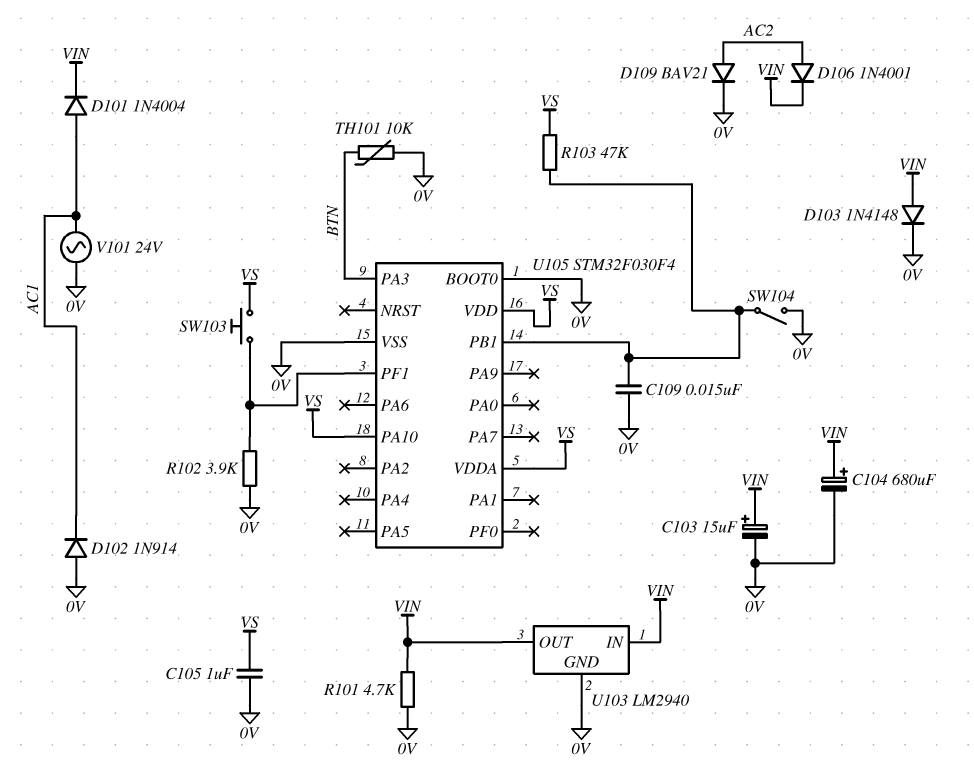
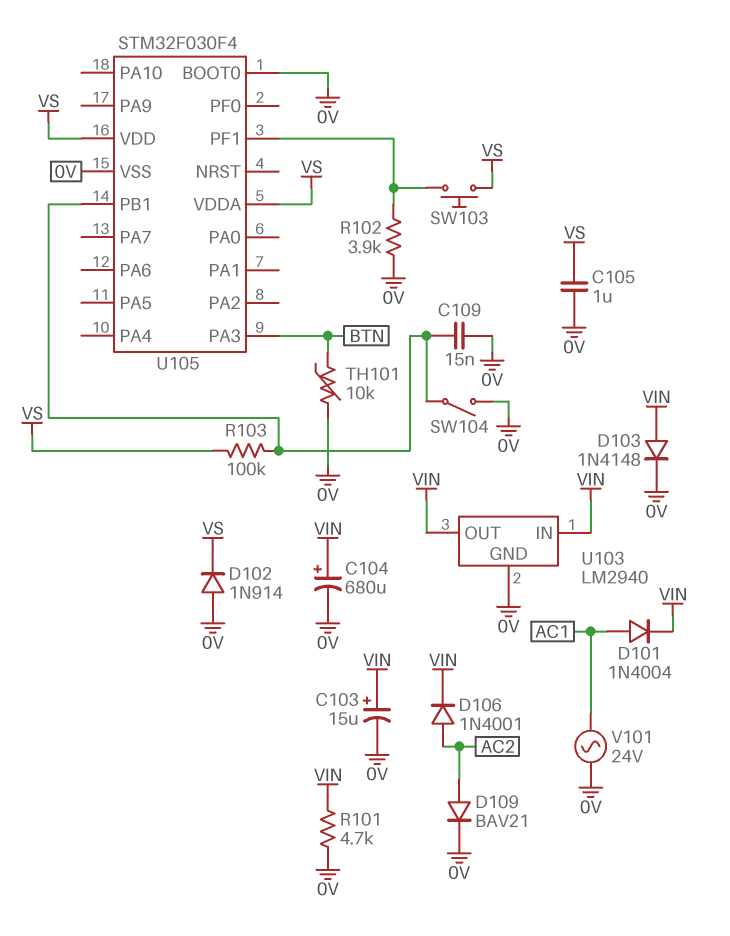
D102: diode 1N914 (A 0V, K AC1) -> diode 1N914 (A 0V, K VS)
R103: 47k (U105/PB1, VS) -> 100k (U105/PB1, VS)
U105 pin PA10: VS -> none

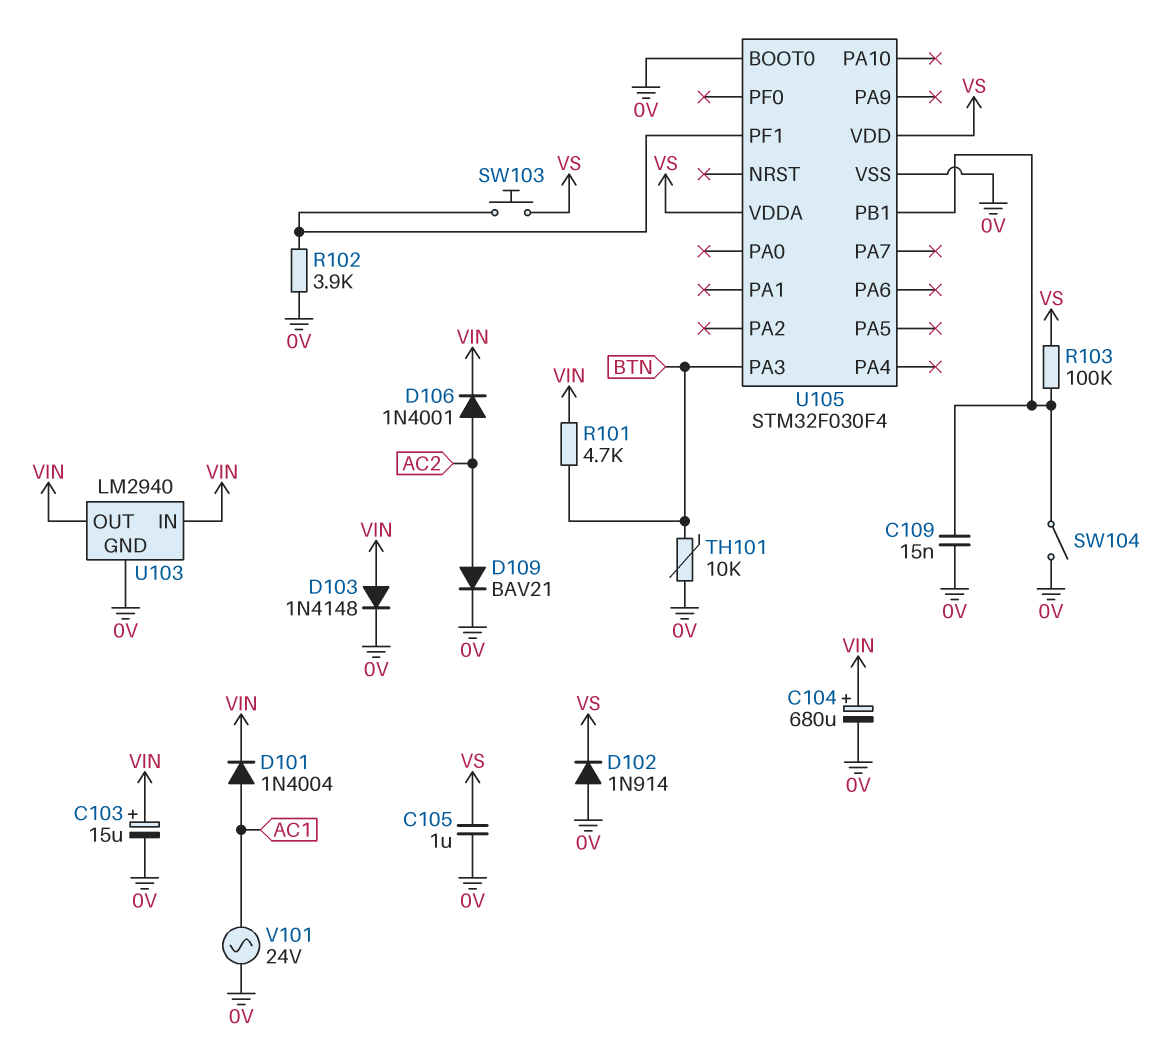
R101: 4.7k (0V, VIN) -> 4.7k (BTN, VIN)

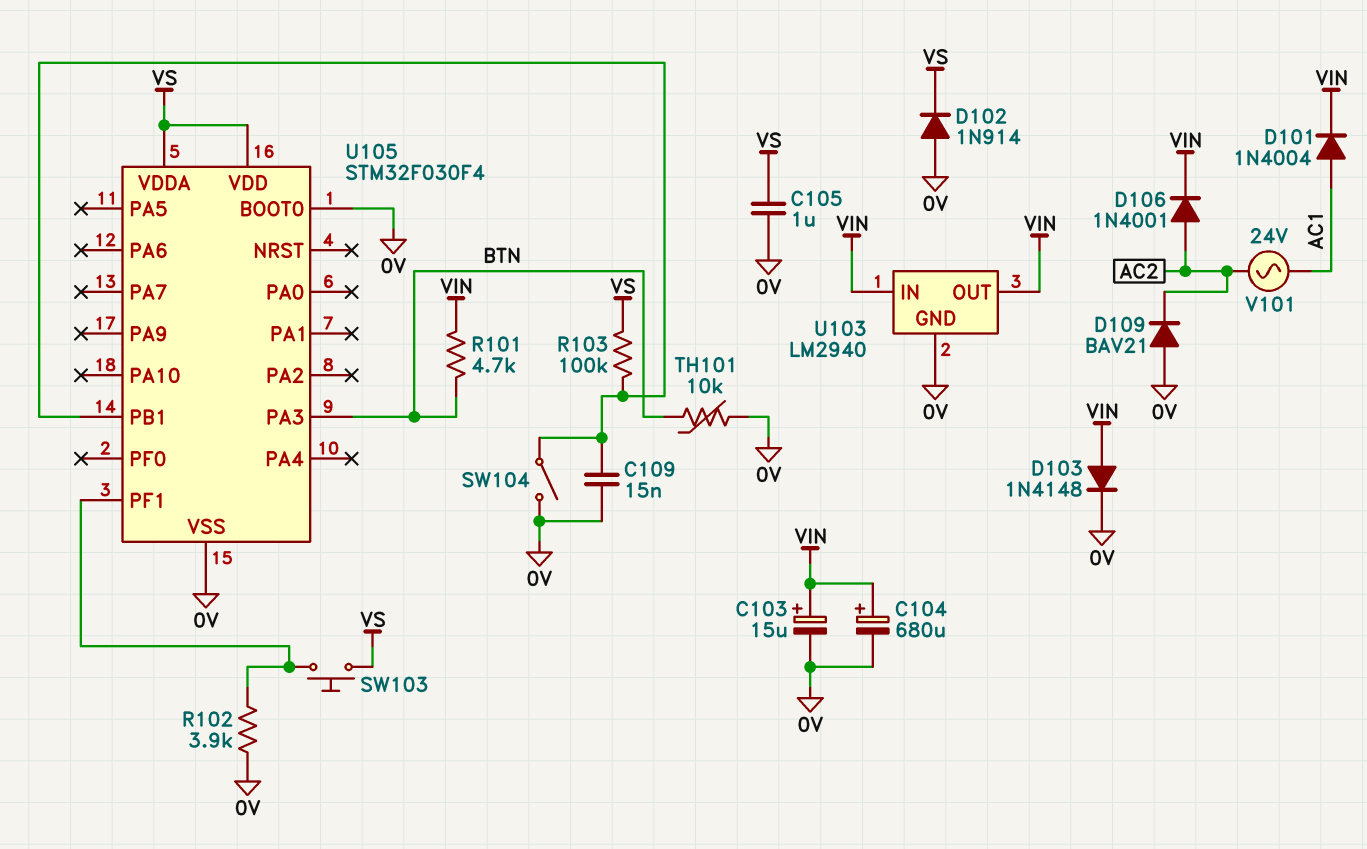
D109: diode BAV21 (A AC2, K 0V) -> diode BAV21 (A 0V, K AC2)
V101: AC 24V (0V, AC1) -> AC 24V (AC1, AC2)

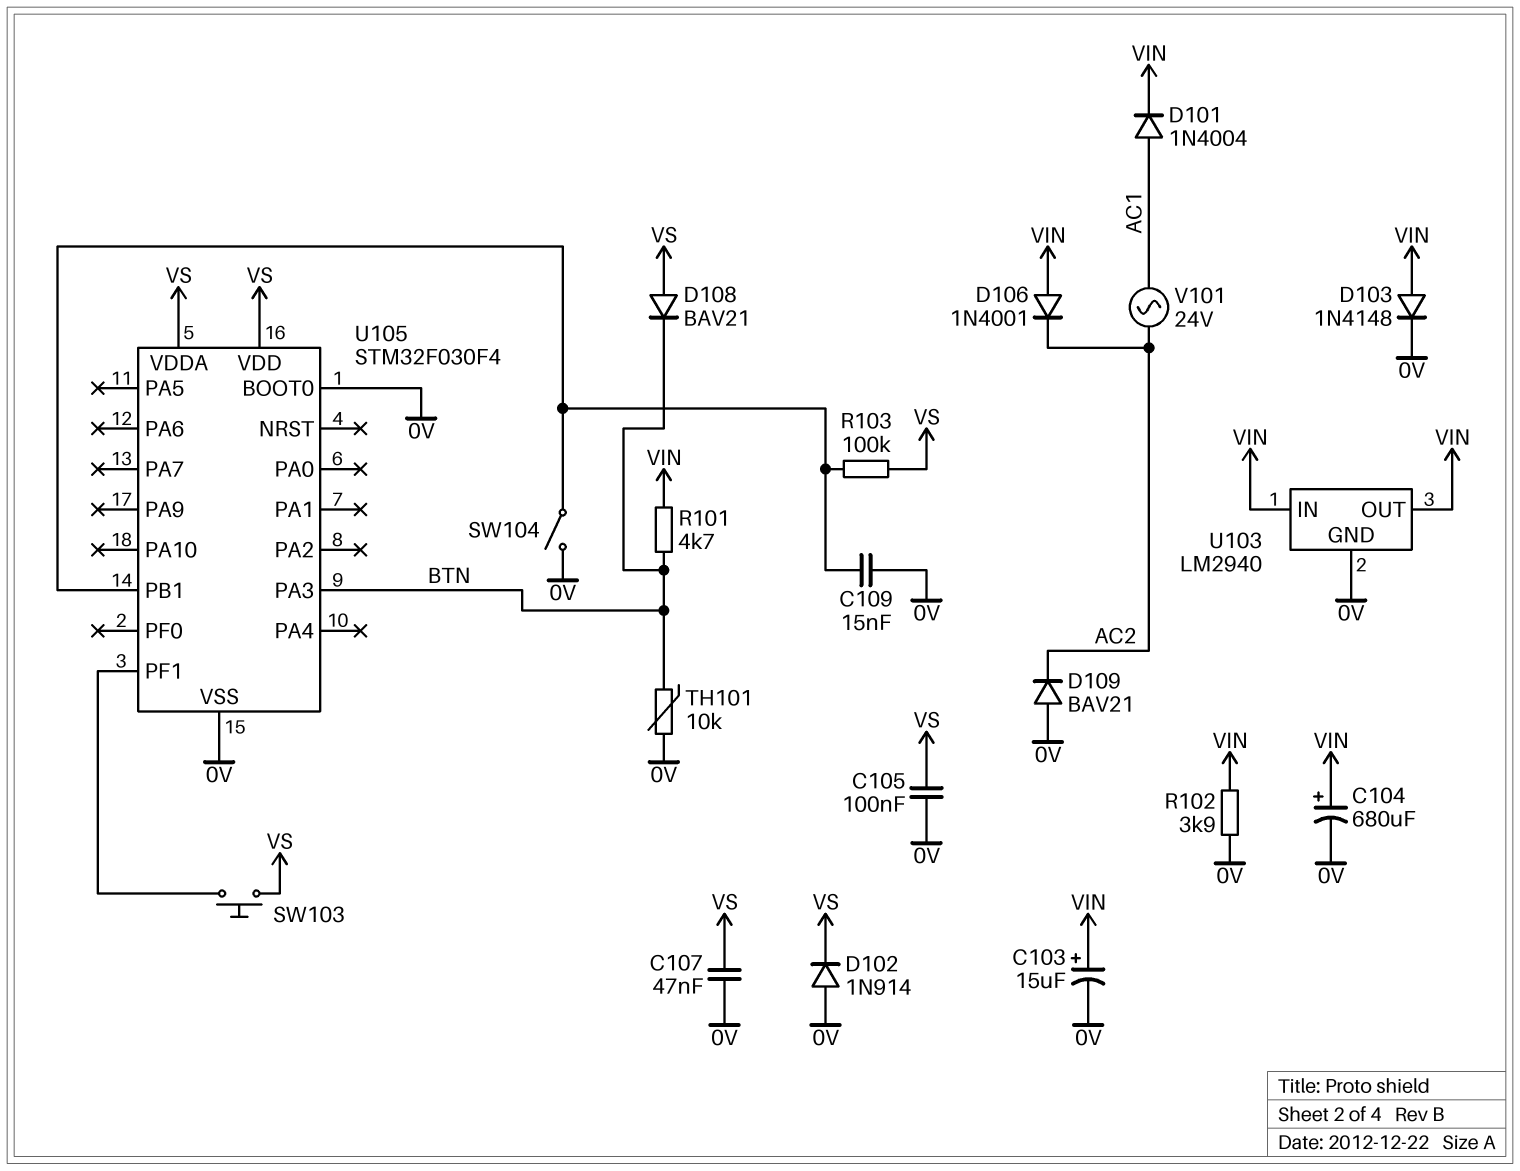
C105: 1uF (0V, VS) -> 100nF (0V, VS)
C107: none -> 47nF (0V, VS)
D106: diode 1N4001 (A AC2, K VIN) -> diode 1N4001 (A VIN, K AC2)
D108: none -> diode BAV21 (A VS, K BTN)
R102: 3.9k (0V, U105/PF1) -> 3.9k (0V, VIN)

